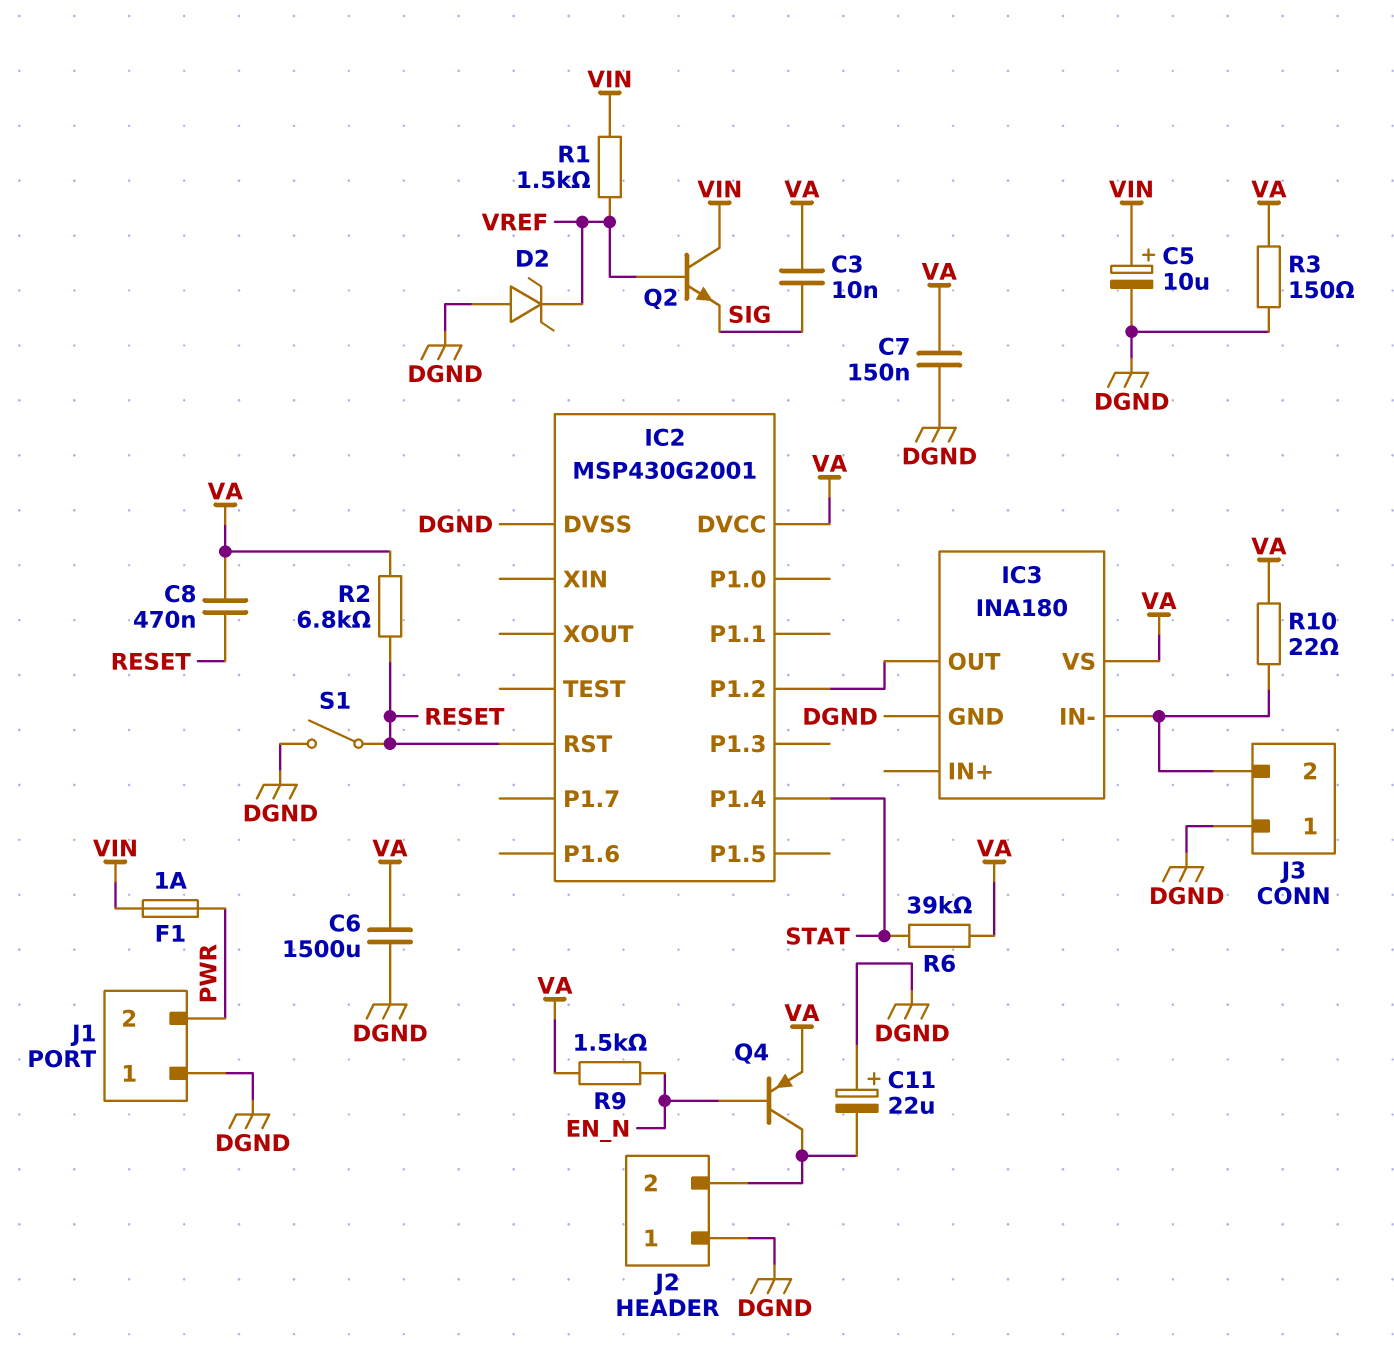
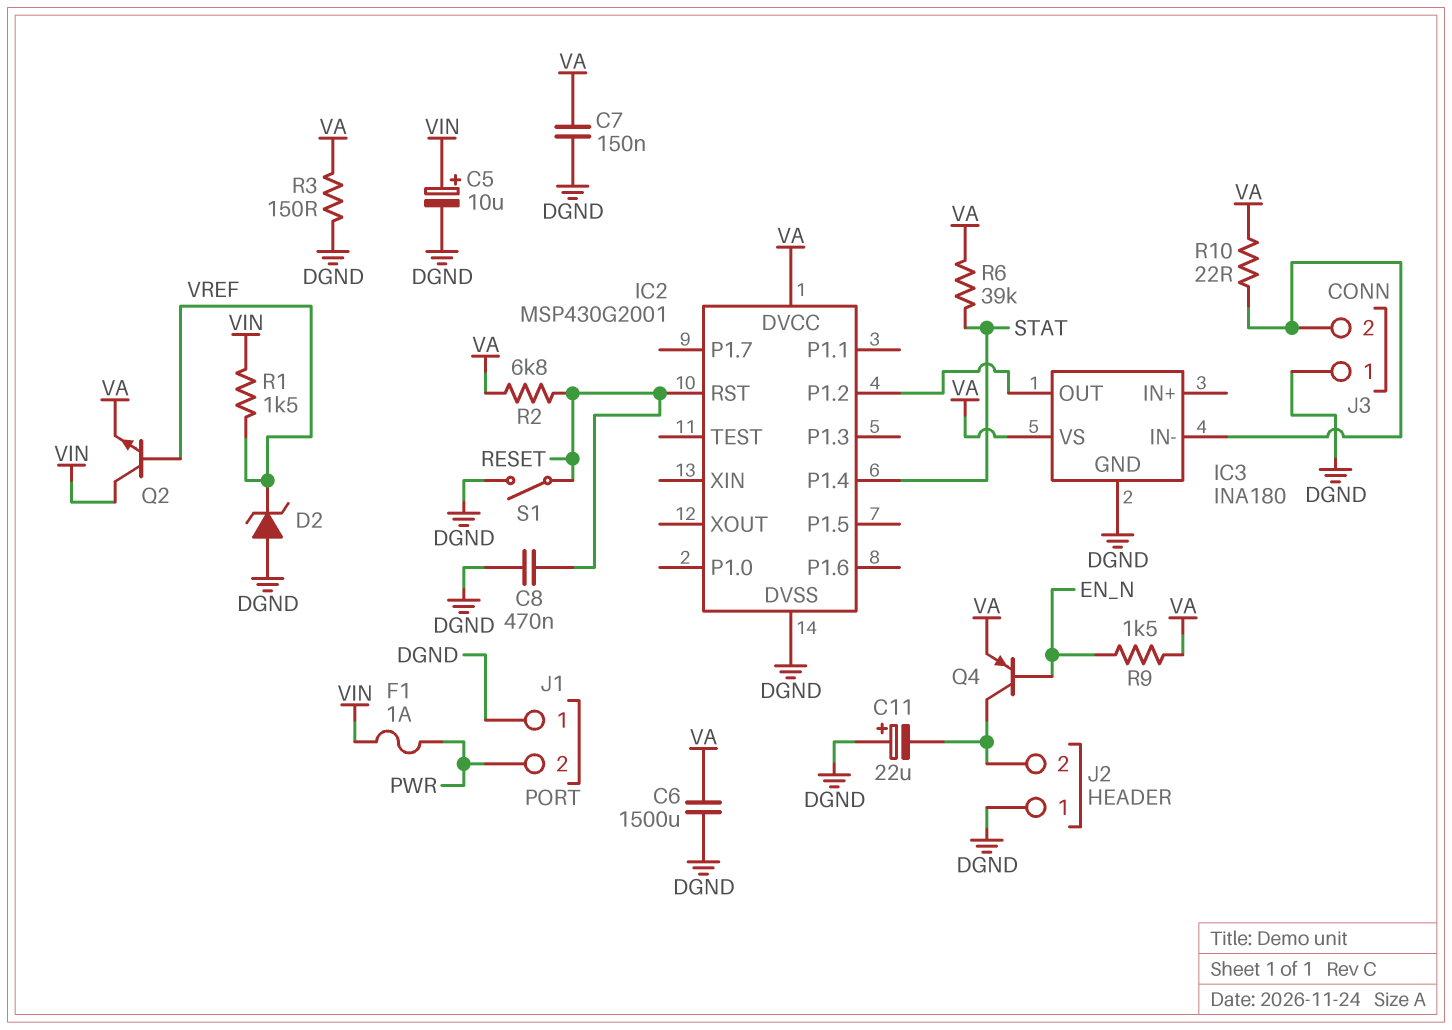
C3: 10nF (SIG, VA) -> none
C8: 470nF (RESET, VA) -> 470nF (DGND, RESET)
Q2: NPN (B VREF, C VIN, E SIG) -> NPN (B VREF, C VIN, E VA)

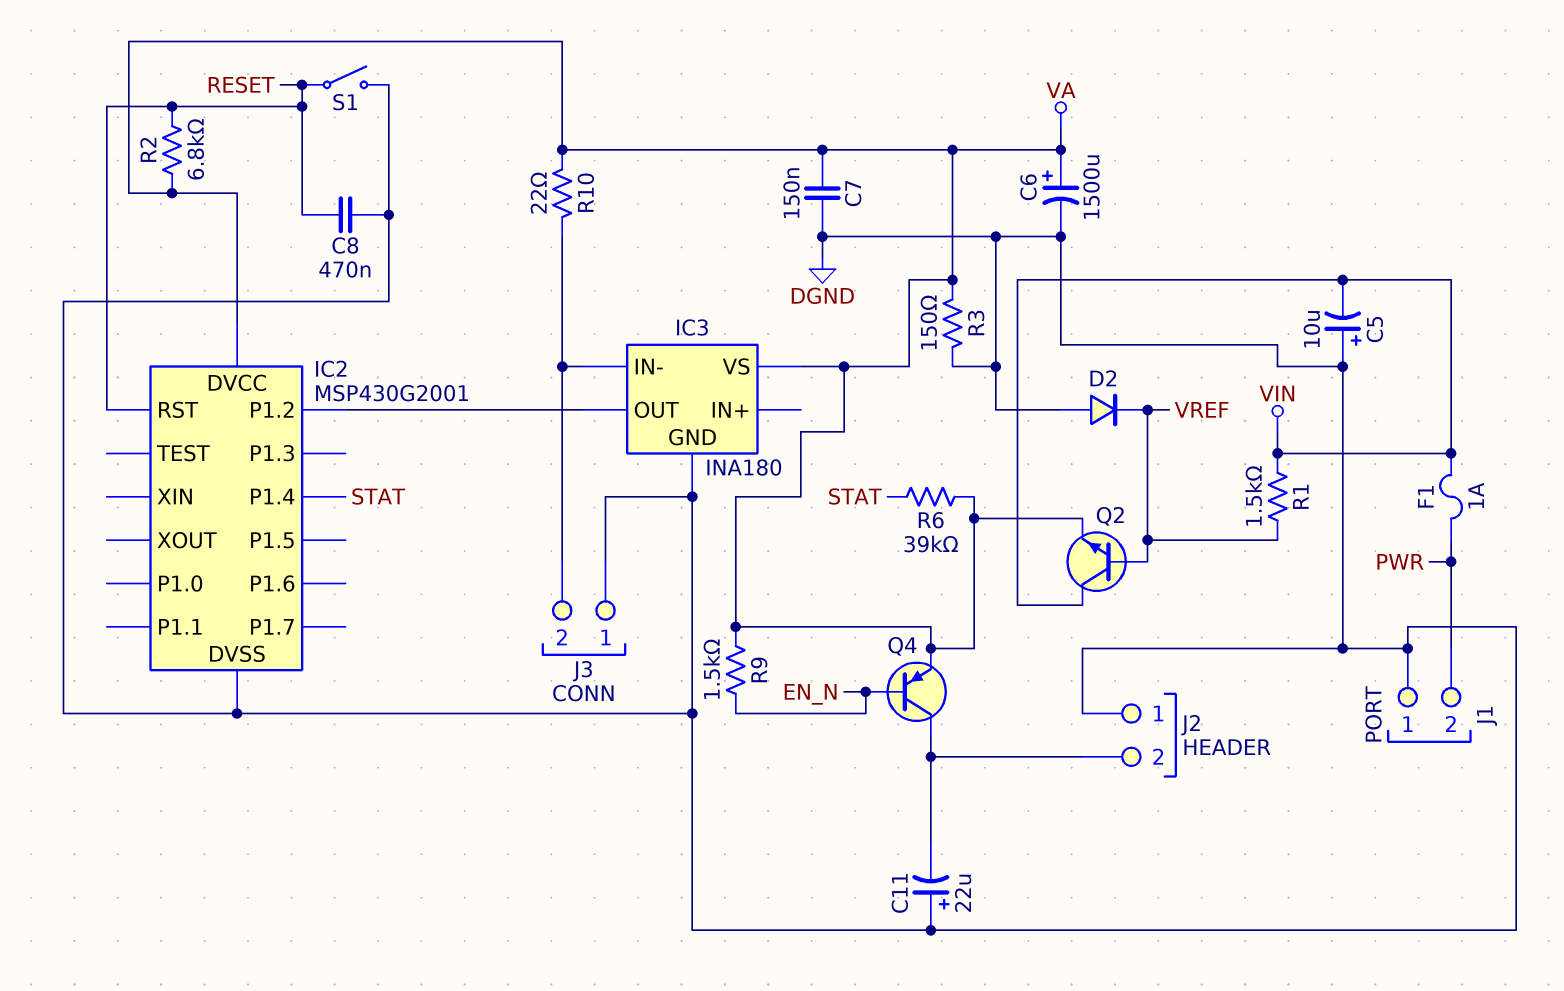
C5: 10uF (plus VIN, minus DGND) -> 10uF (plus DGND, minus VIN)
C6: 1500uF (DGND, VA) -> 1500uF (plus VA, minus DGND)
D2: zener (A DGND, K VREF) -> diode (A DGND, K VREF)

